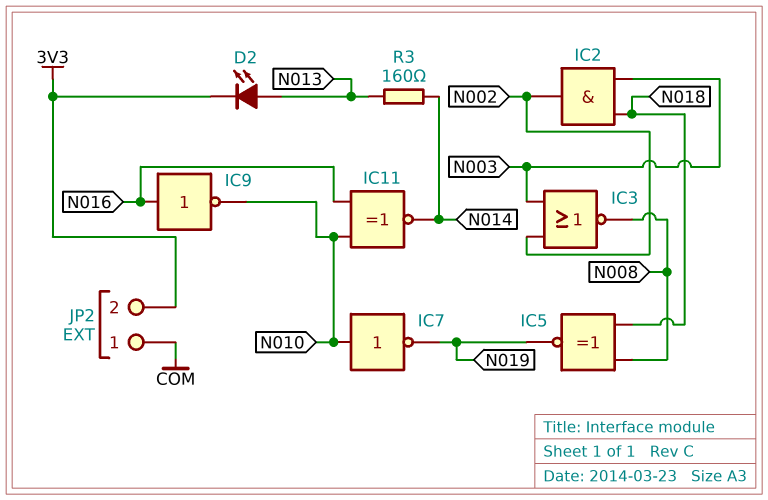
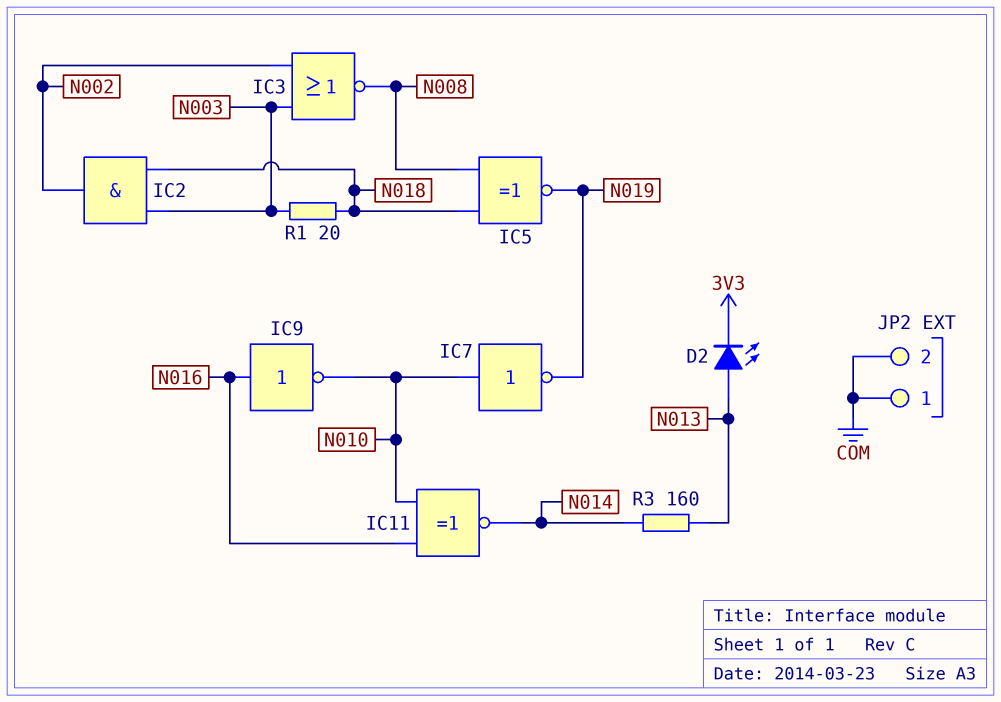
JP2 pin 2: 3V3 -> COM
R1: none -> 20 (N003, N018)

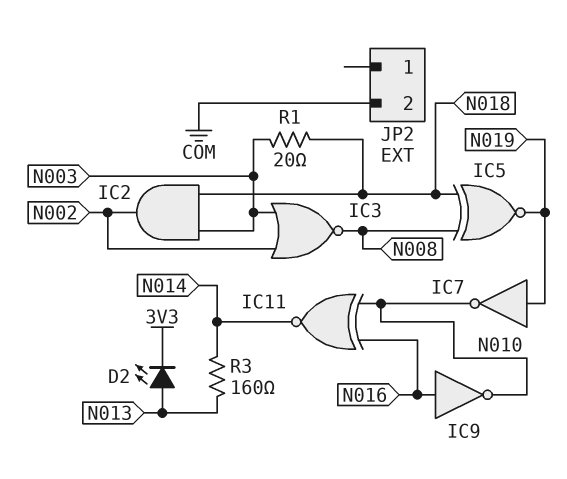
IC7: NOT (in N010, out N019) -> NOT (in N019, out N010)
JP2 pin 1: COM -> none

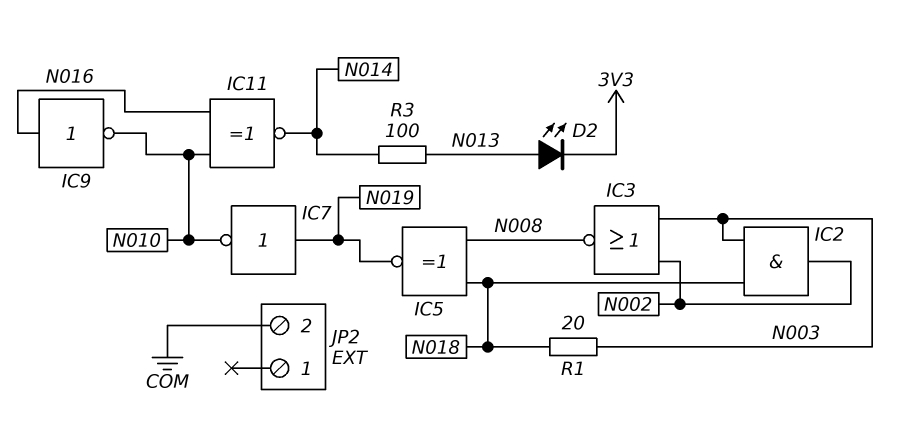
R3: 160 (N013, N014) -> 100 (N013, N014)

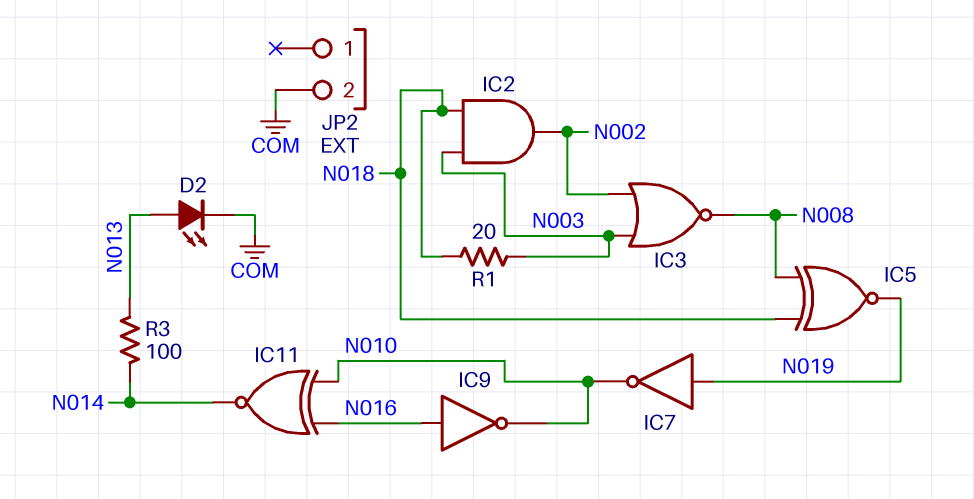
D2: LED (A N013, K 3V3) -> LED (A N013, K COM)

